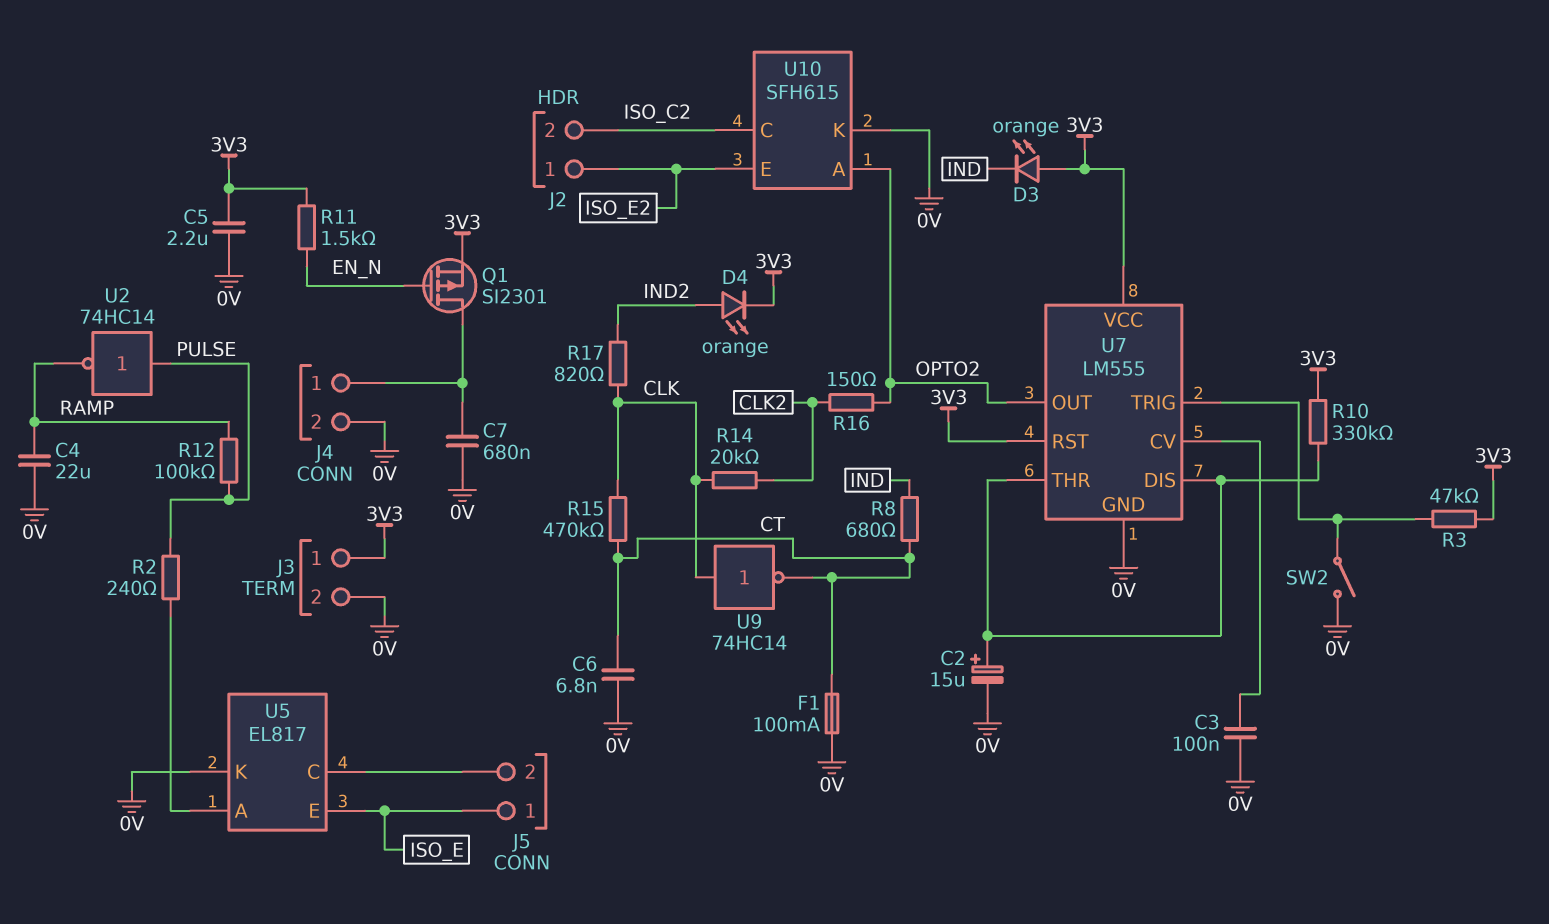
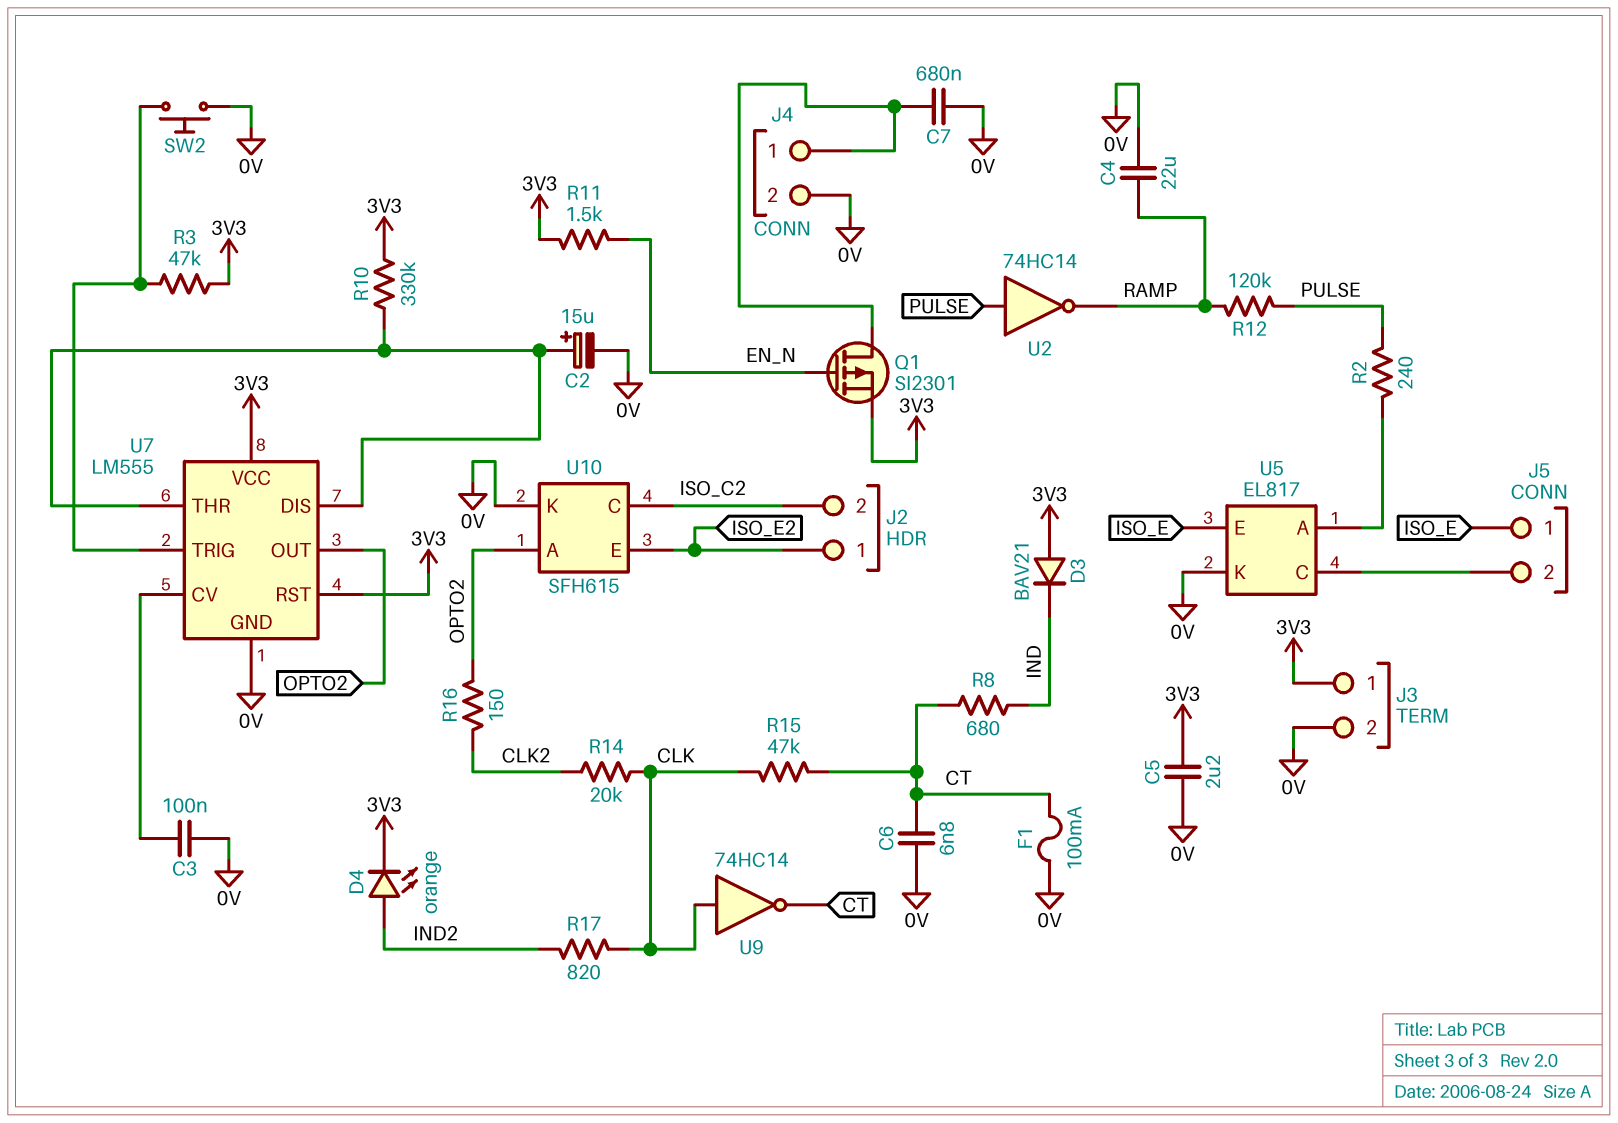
D3: LED orange (A 3V3, K IND) -> diode BAV21 (A 3V3, K IND)
R12: 100k (PULSE, RAMP) -> 120k (PULSE, RAMP)
R15: 470k (CLK, CT) -> 47k (CLK, CT)
SW2: switch (0V, U7/TRIG) -> button (0V, U7/TRIG)

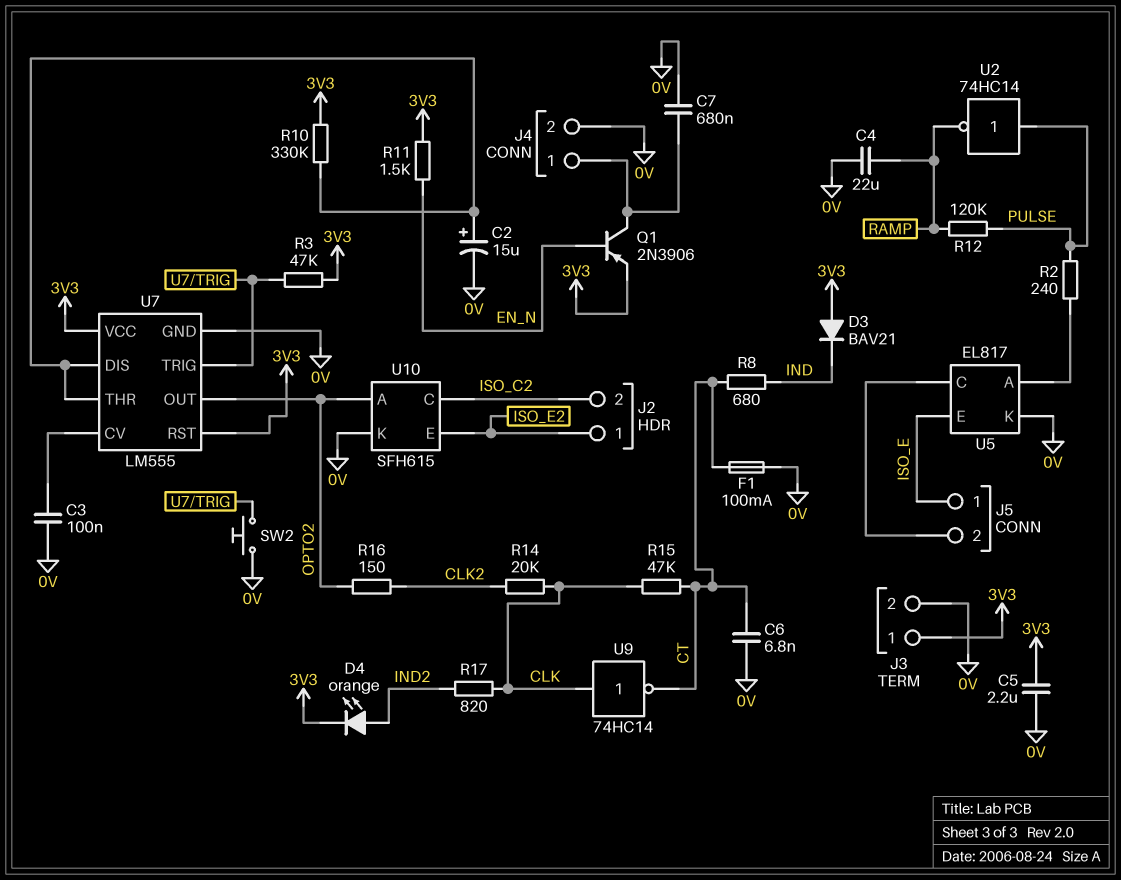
Q1: PMOS SI2301 (G EN_N, D J4/1, S 3V3) -> PNP 2N3906 (B EN_N, C J4/1, E 3V3)

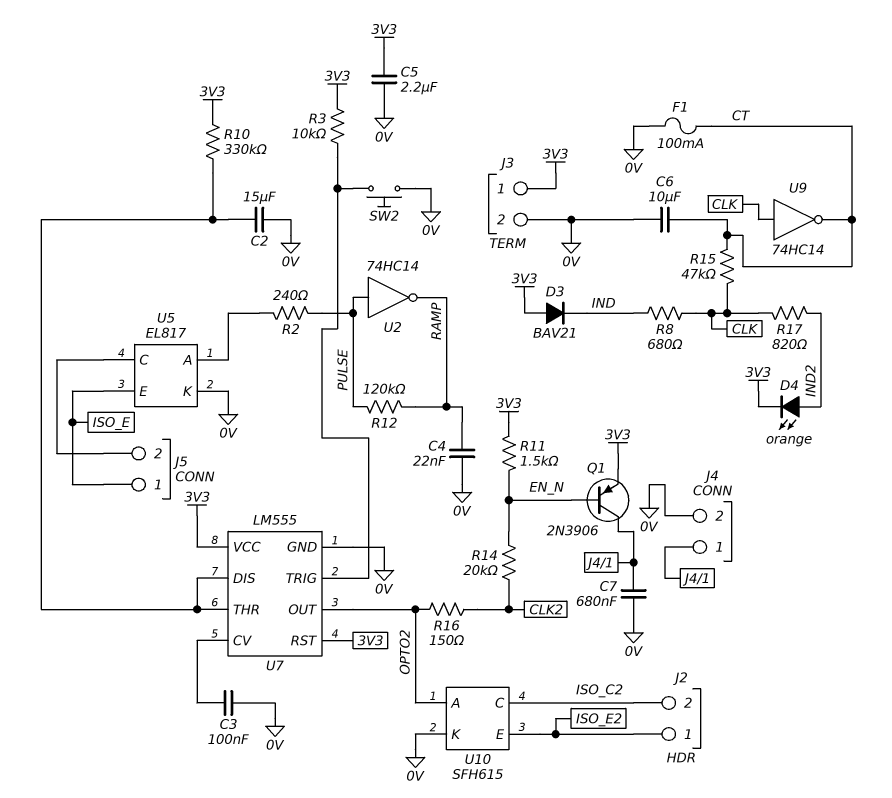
C2: 15uF (plus U7/DIS, minus 0V) -> 15uF (0V, U7/DIS)
C4: 22uF (0V, RAMP) -> 22nF (0V, RAMP)
C6: 6.8nF (0V, CT) -> 10uF (0V, CT)
R3: 47k (3V3, U7/TRIG) -> 10k (3V3, U7/TRIG)
R8: 680 (CT, IND) -> 680 (CLK, IND)
R14: 20k (CLK, CLK2) -> 20k (CLK2, EN_N)

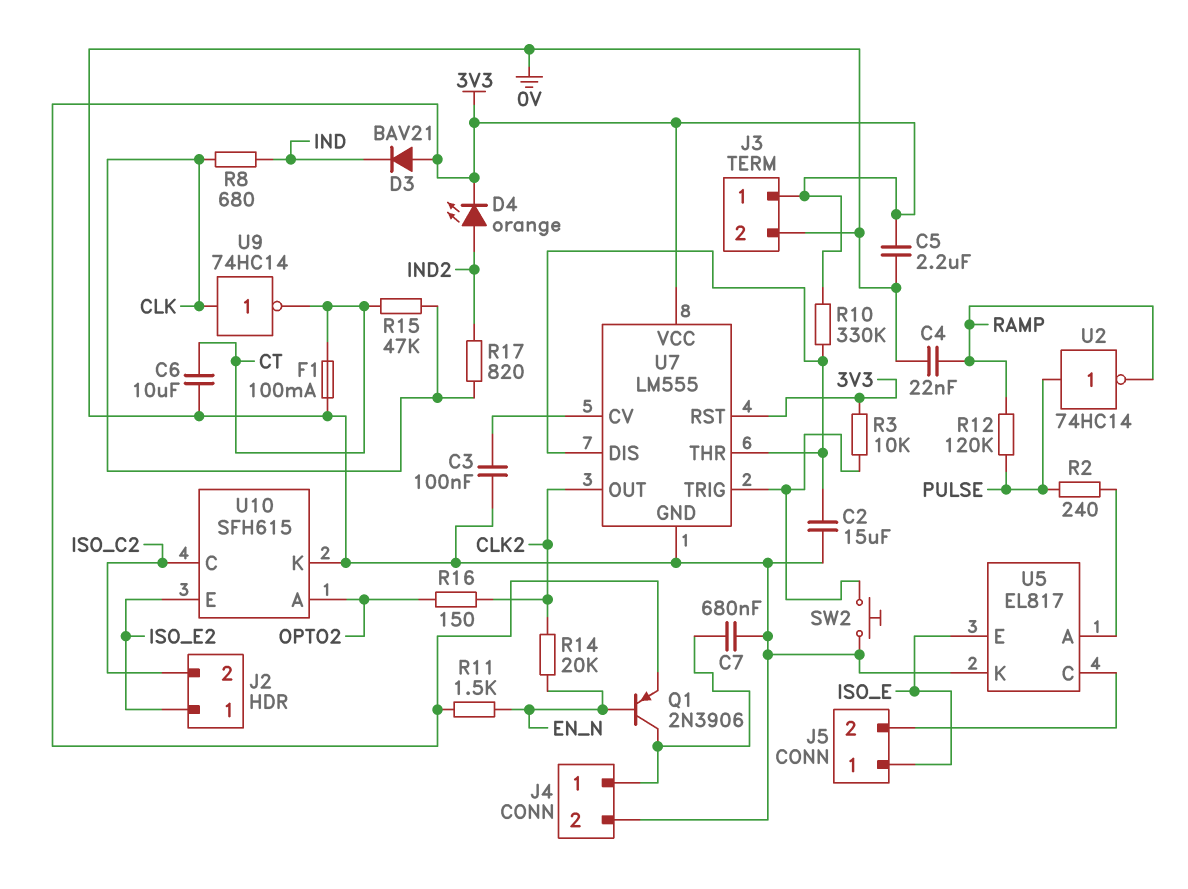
U7 pin OUT: OPTO2 -> CLK2

